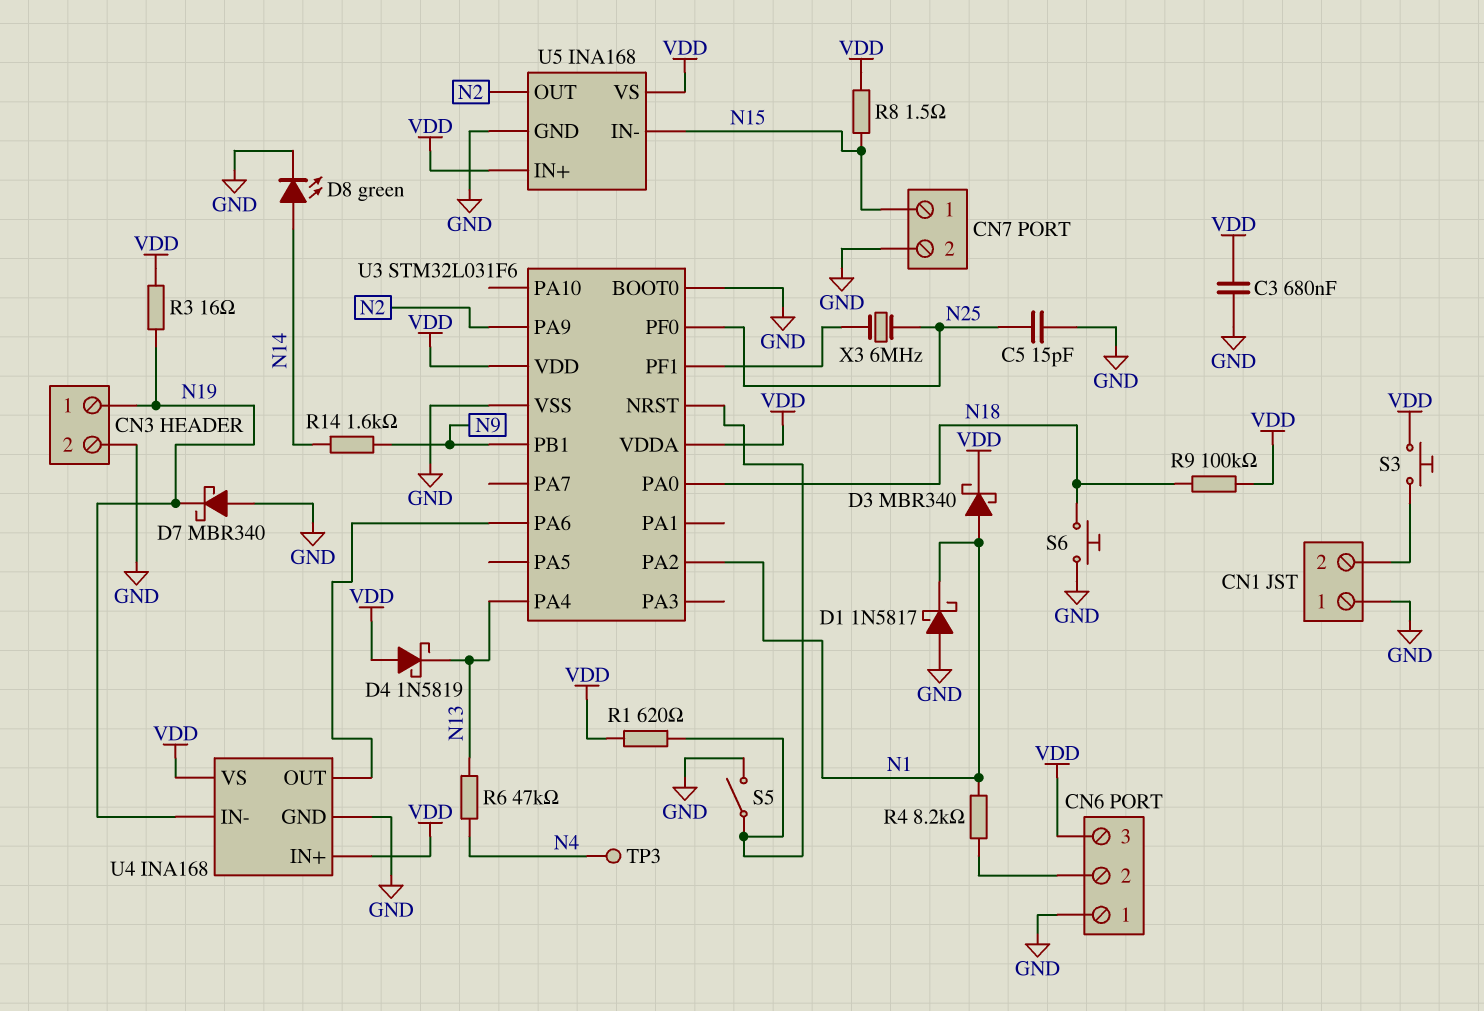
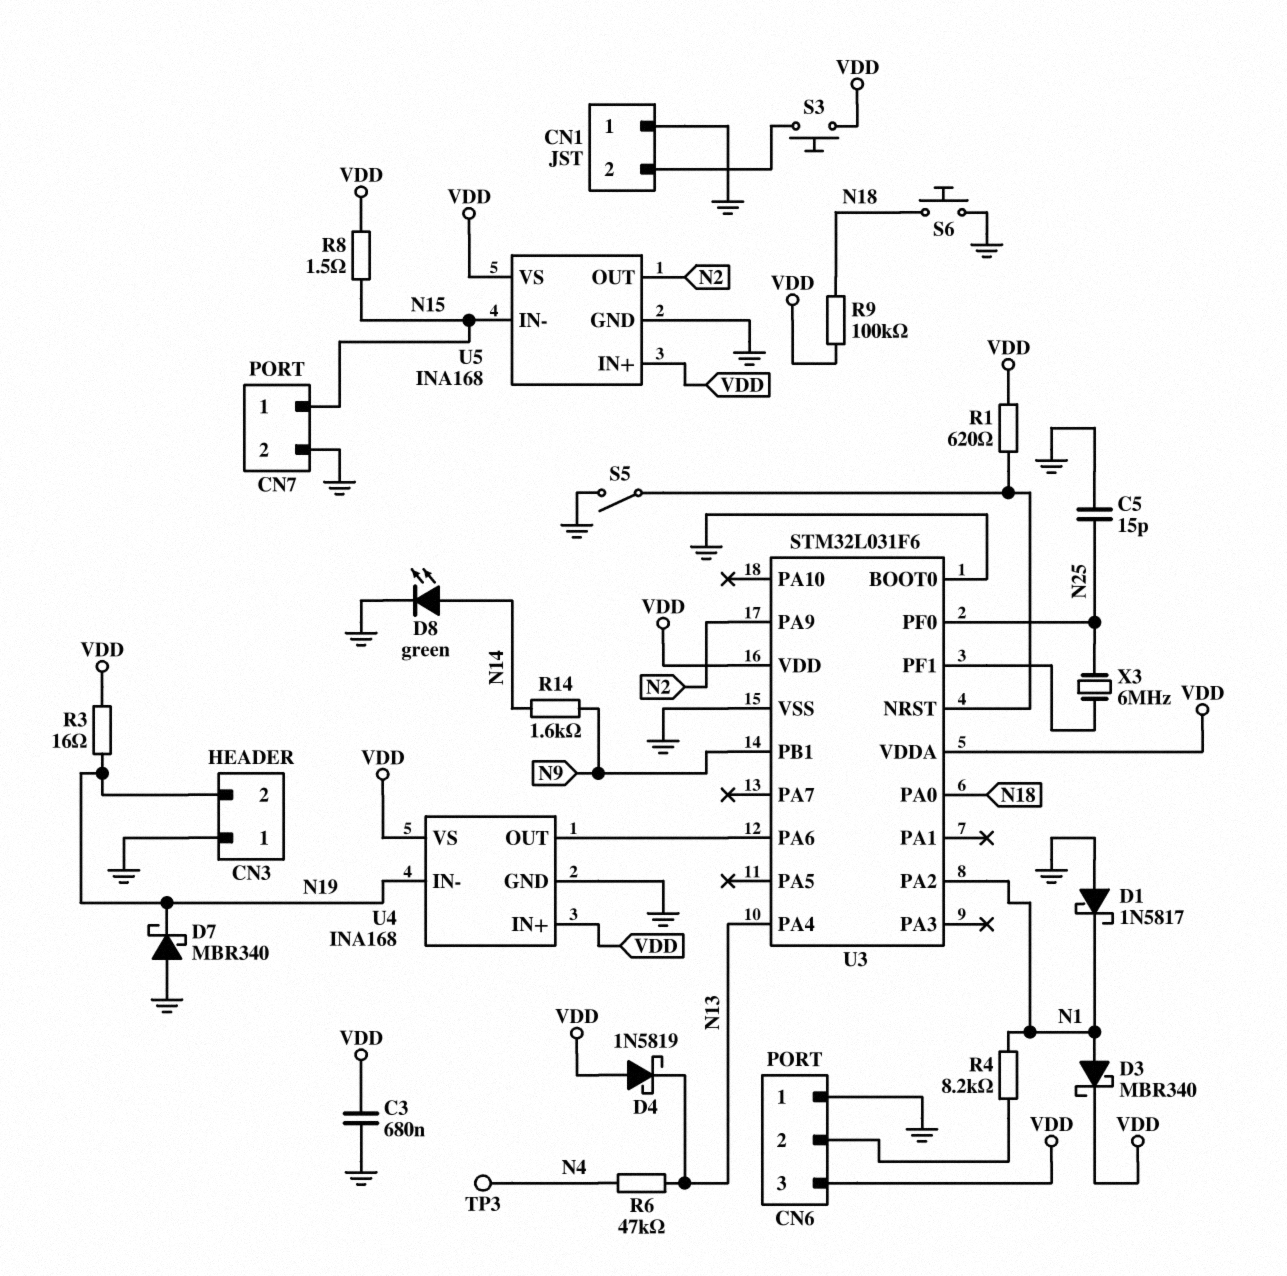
CN3 pin 1: N19 -> GND
CN3 pin 2: GND -> N19

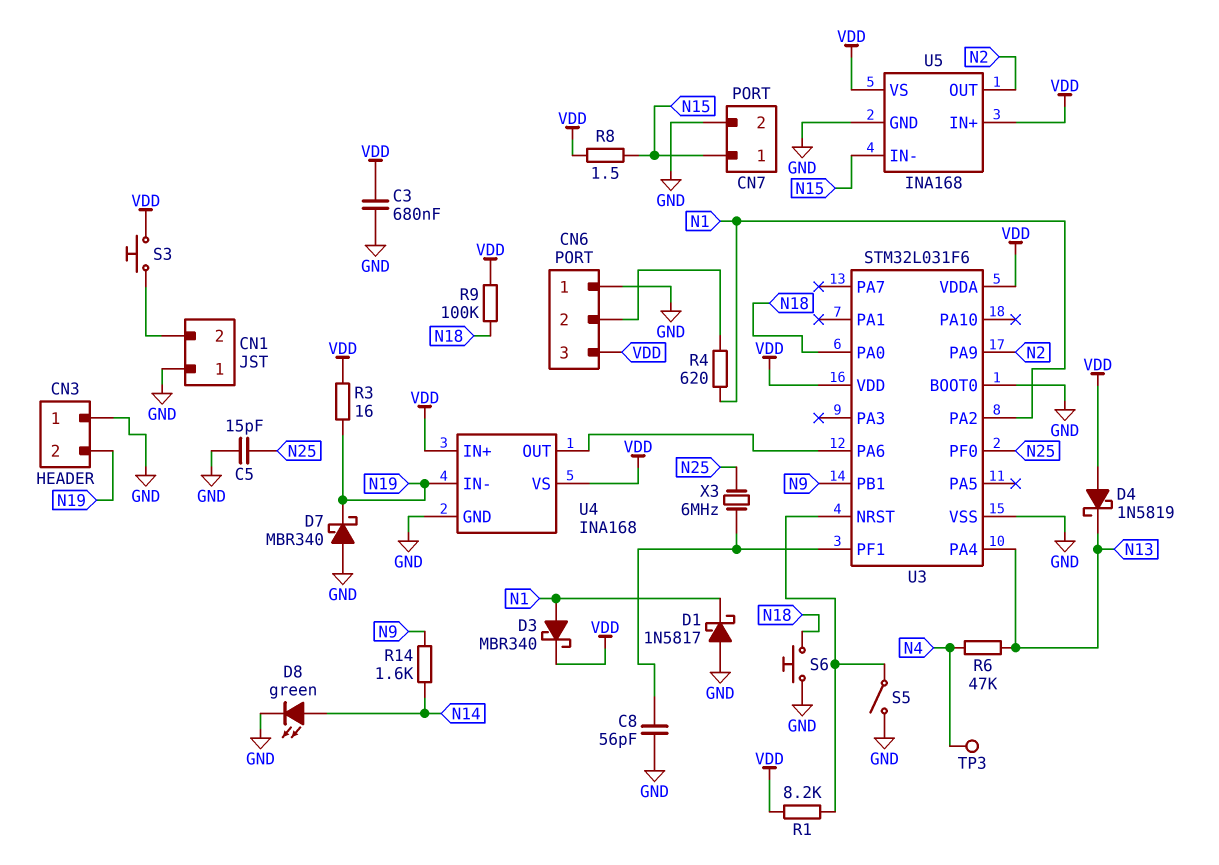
C8: none -> 56pF (GND, U3/PF1)
R1: 620 (U3/NRST, VDD) -> 8.2k (U3/NRST, VDD)
R4: 8.2k (CN6/2, N1) -> 620 (CN6/2, N1)

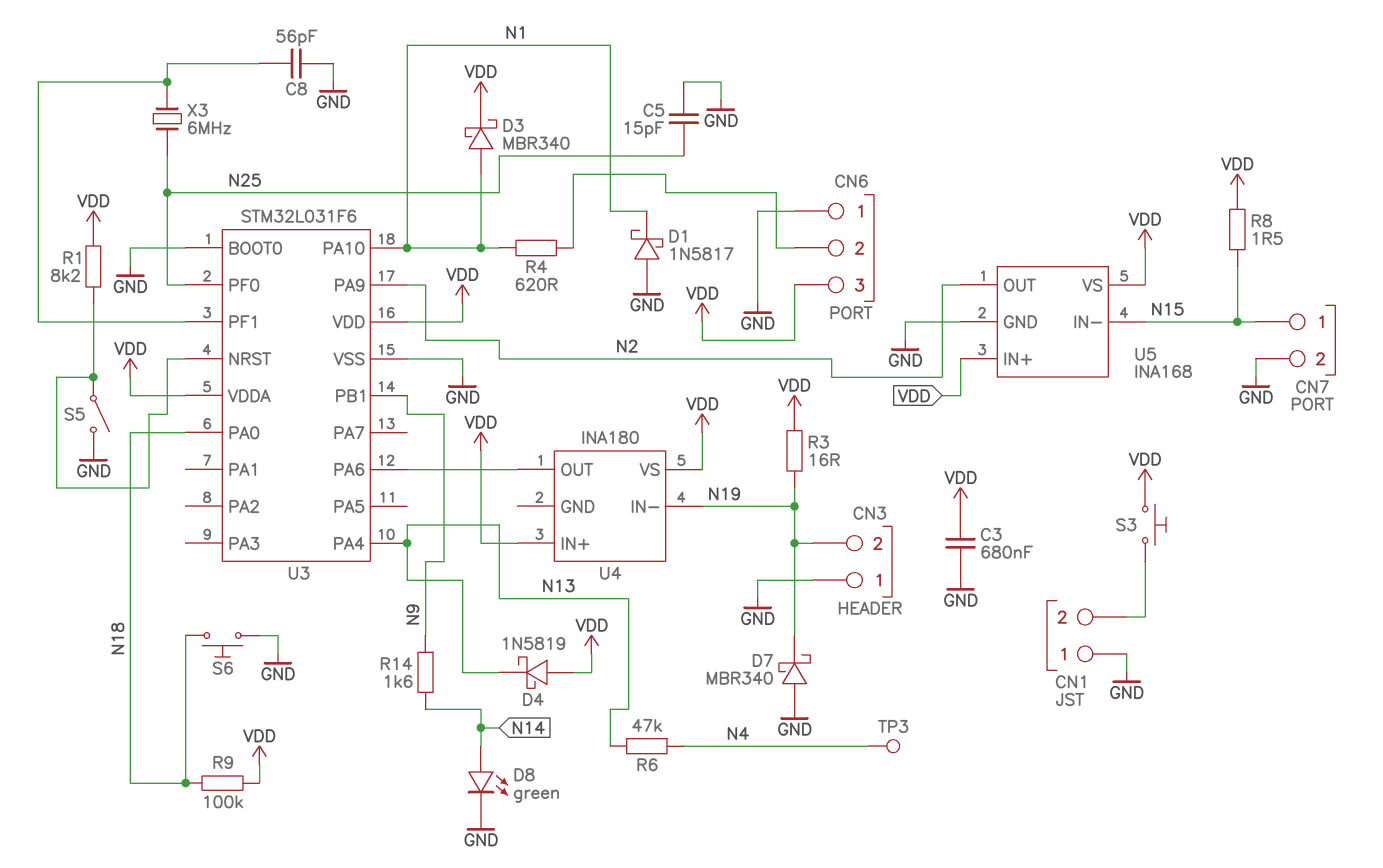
U3 pin PA2: N1 -> none
U3 pin PA10: none -> N1
U4: INA168 -> INA180
U4 pin GND: GND -> none

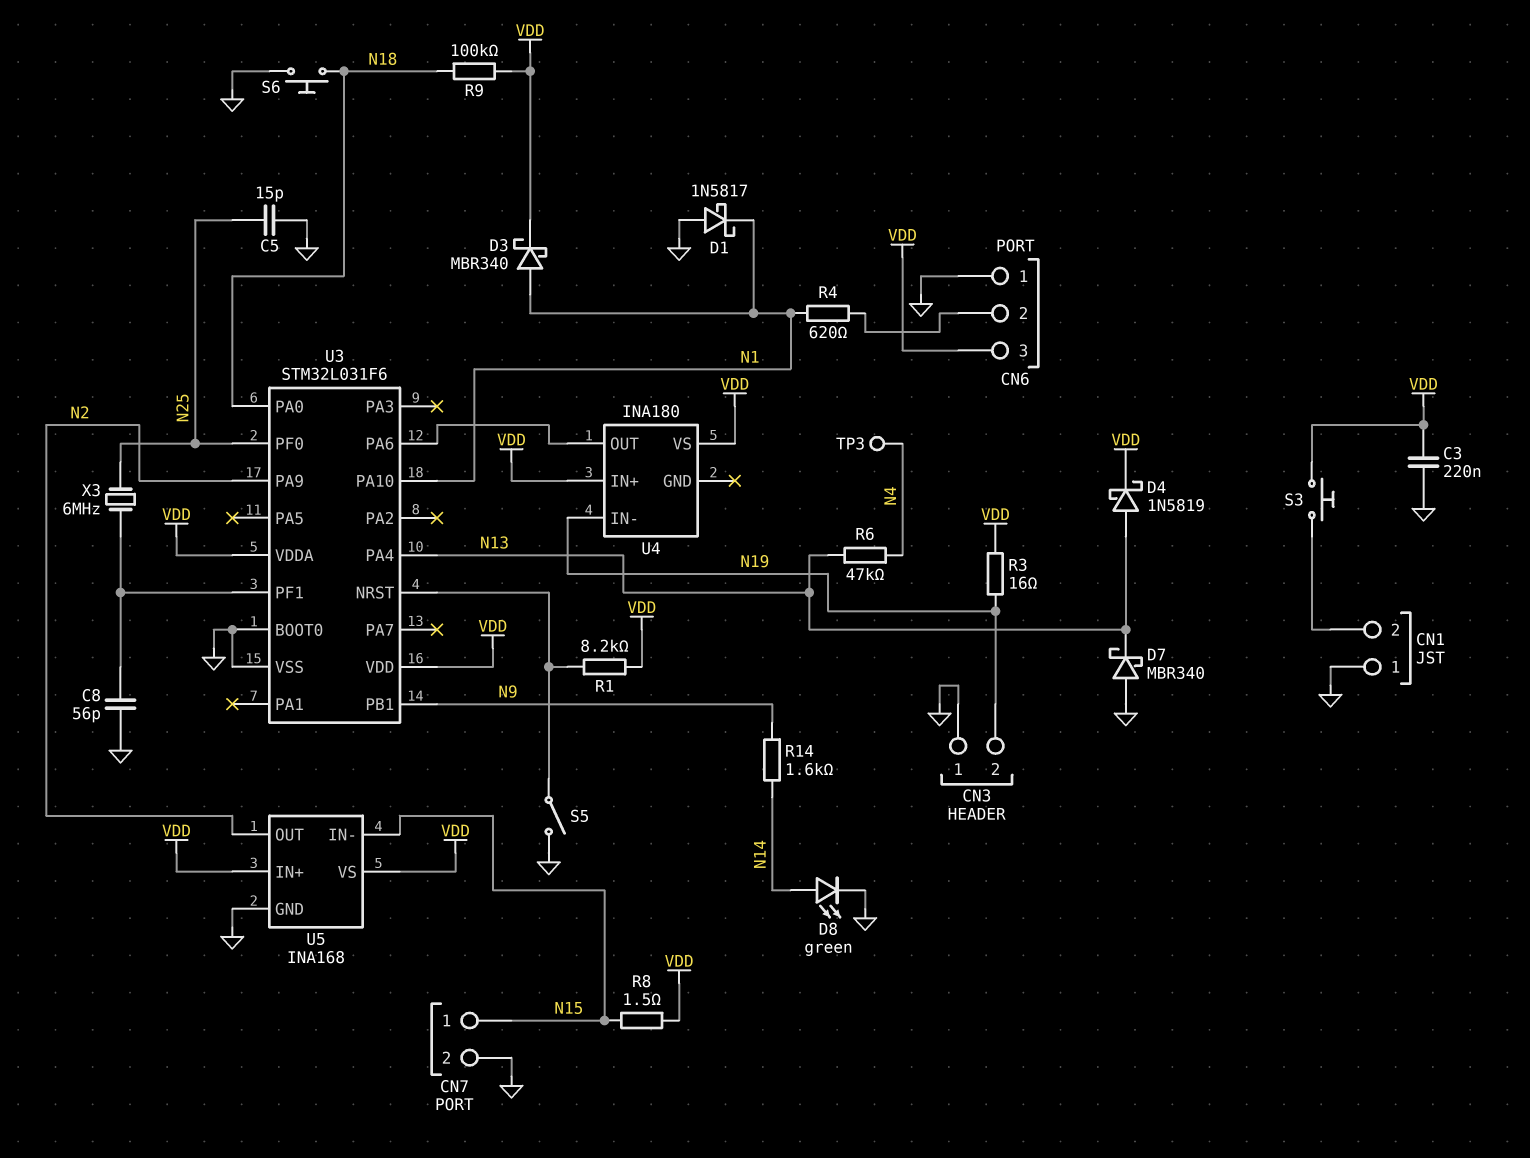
C3: 680nF (GND, VDD) -> 220nF (GND, VDD)
D4: schottky 1N5819 (A VDD, K N13) -> schottky 1N5819 (A N13, K VDD)
D7: schottky MBR340 (A GND, K N19) -> schottky MBR340 (A GND, K N13)

